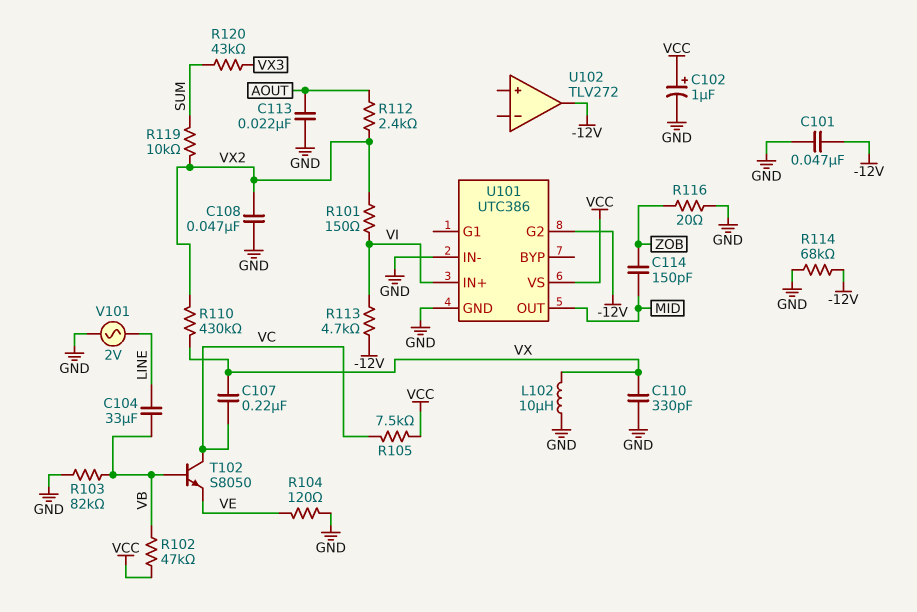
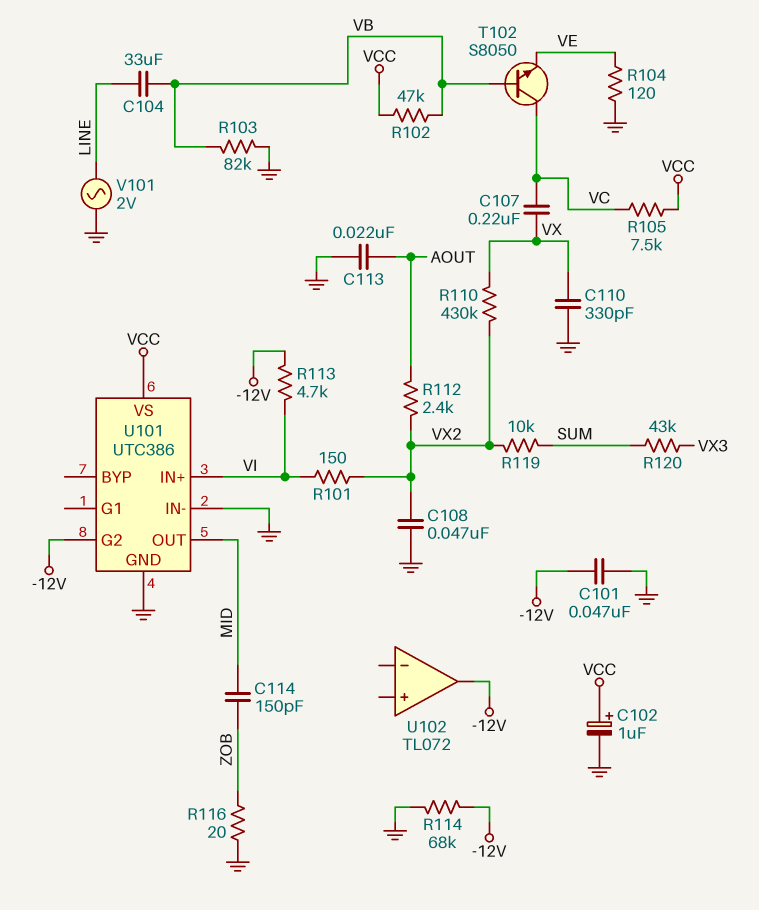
L102: 10uH (GND, VX) -> none
U102: TLV272 -> TL072

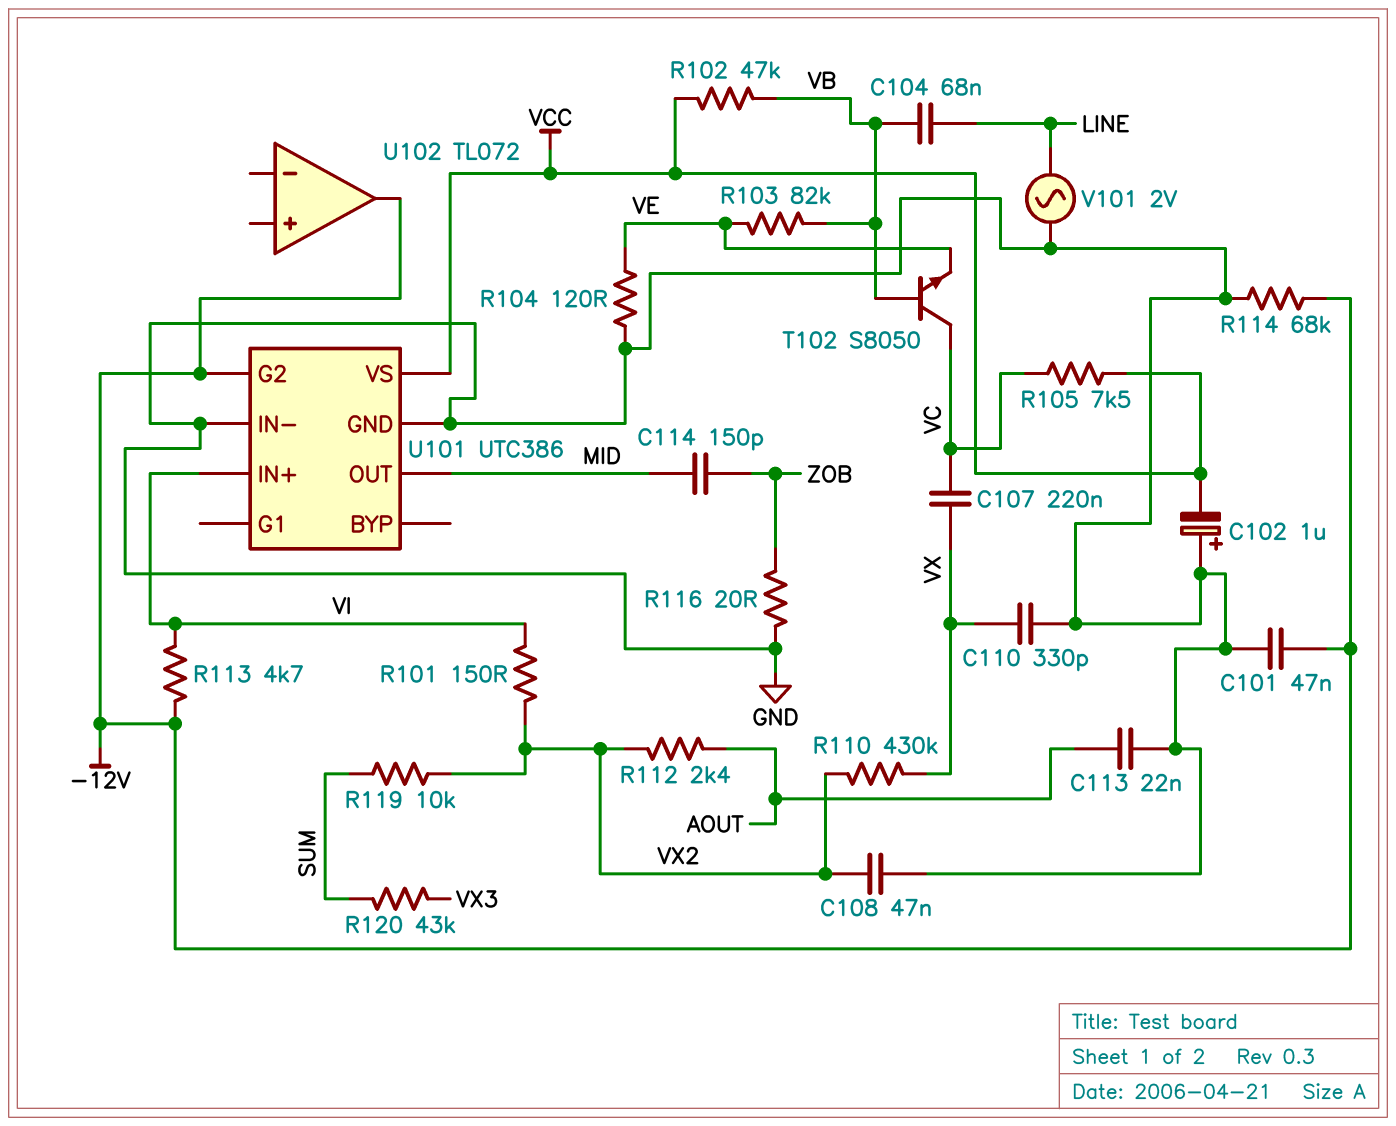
C102: 1uF (plus VCC, minus GND) -> 1uF (plus GND, minus VCC)
C104: 33uF (LINE, VB) -> 68nF (LINE, VB)
R103: 82k (GND, VB) -> 82k (VB, VE)

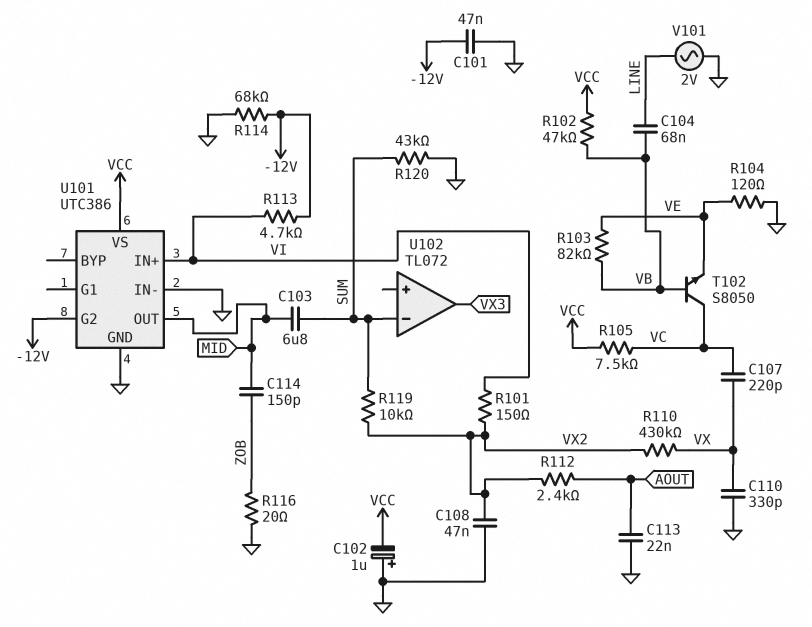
C103: none -> 6.8uF (MID, SUM)
C107: 220nF (VC, VX) -> 220pF (VC, VX)
R120: 43k (SUM, VX3) -> 43k (GND, SUM)
U102 pin in-: none -> SUM
U102 pin out: -12V -> VX3

